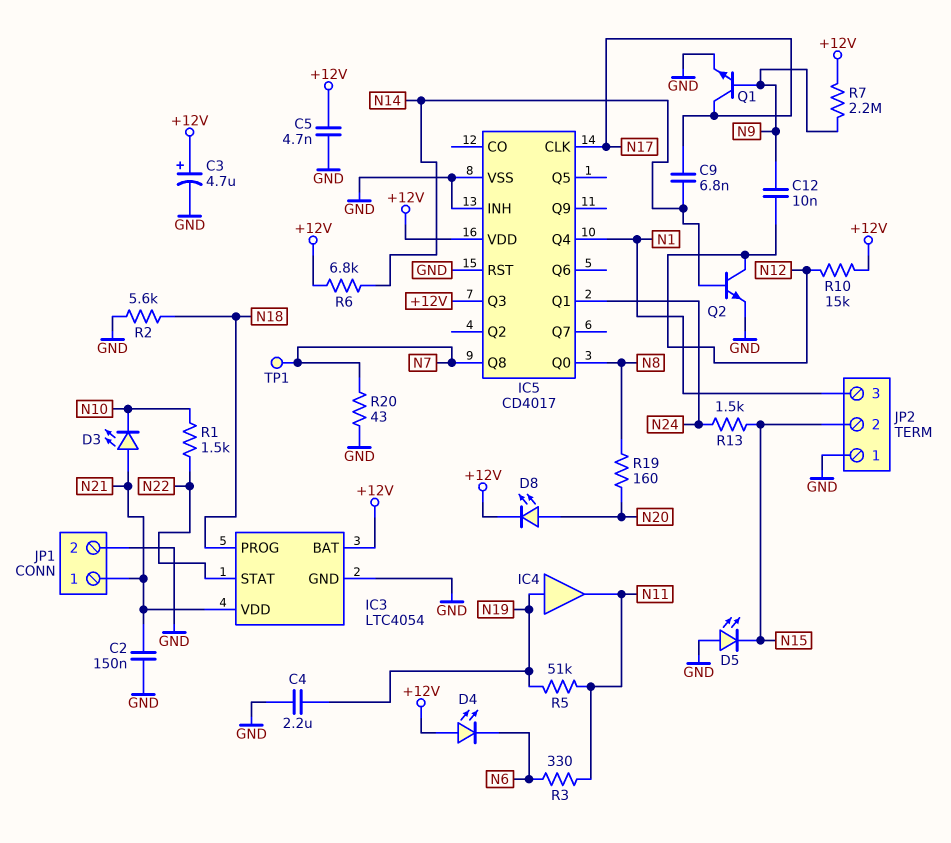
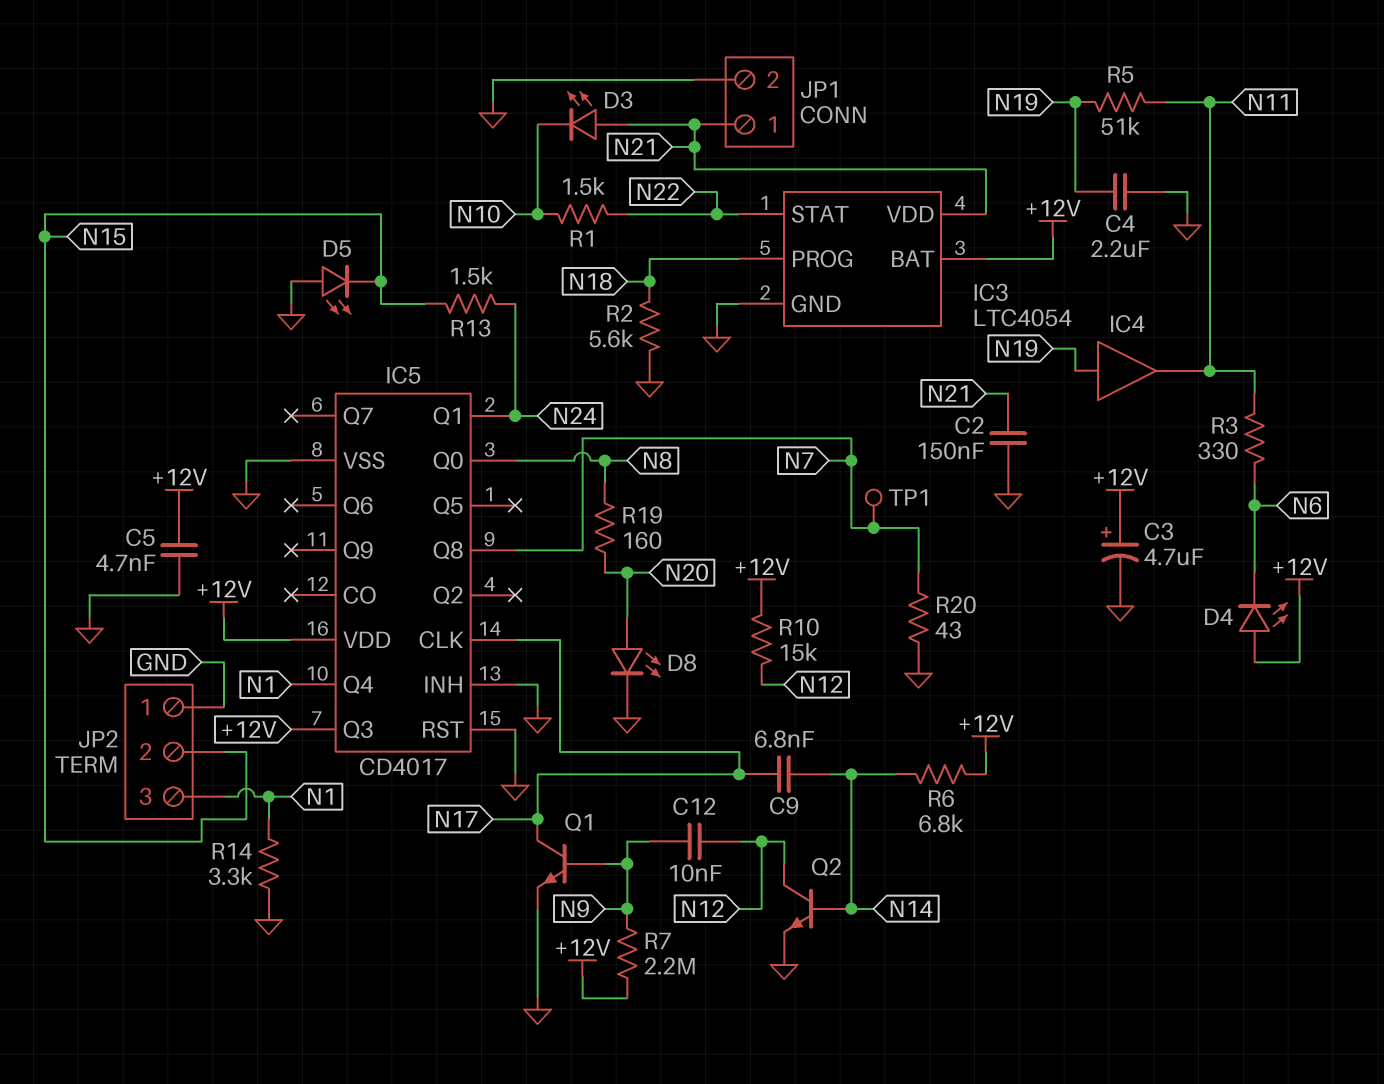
D8: LED (A N20, K +12V) -> LED (A N20, K GND)
R14: none -> 3.3k (GND, N1)

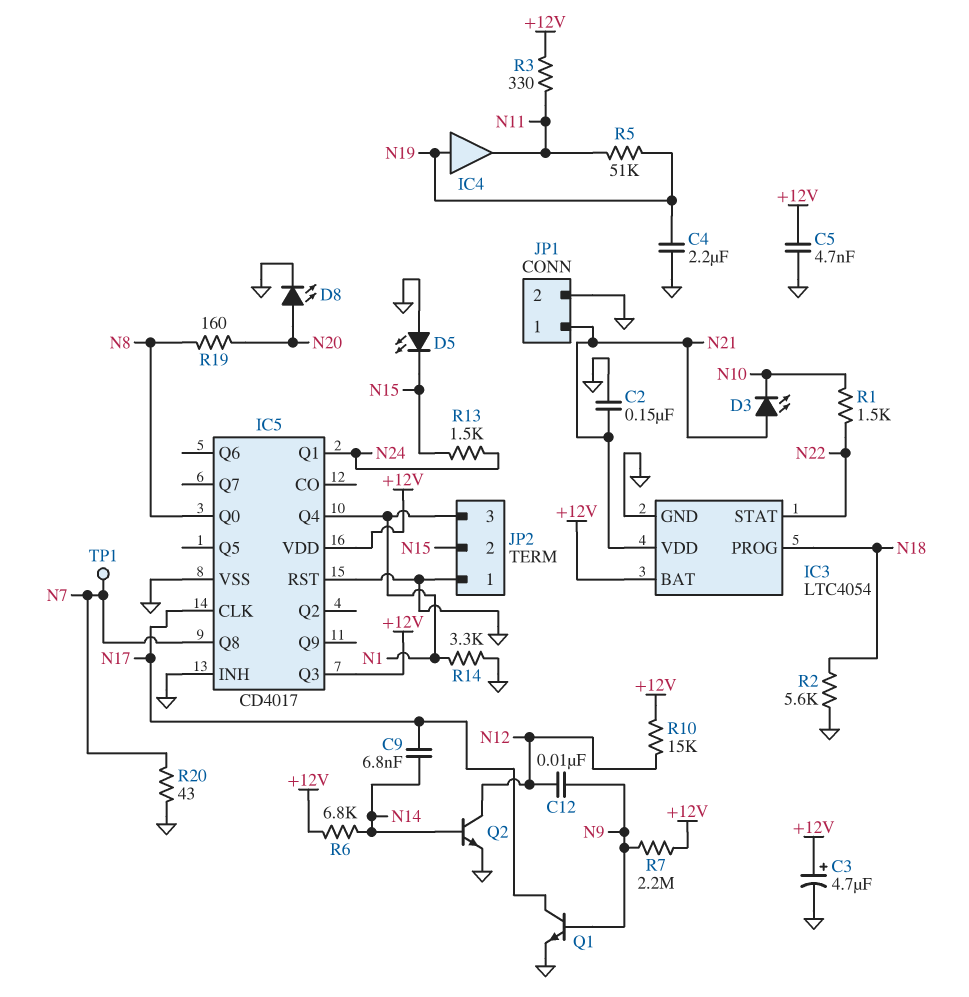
D4: LED (A +12V, K N6) -> none
R3: 330 (N6, N11) -> 330 (+12V, N11)

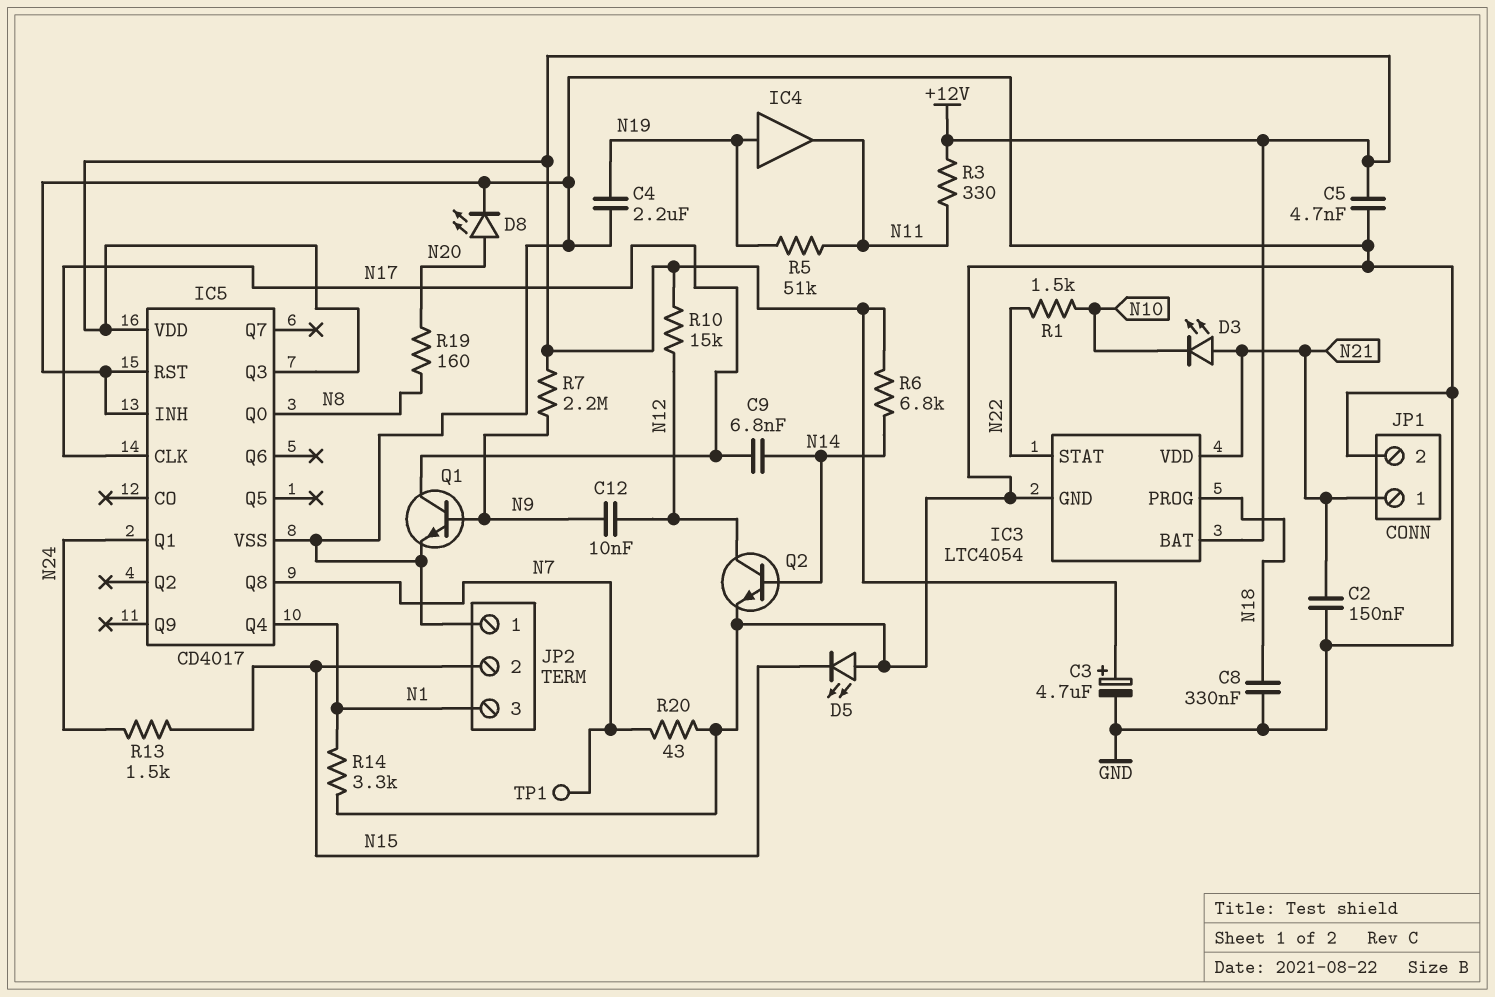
C8: none -> 330nF (GND, N18)
R2: 5.6k (GND, N18) -> none

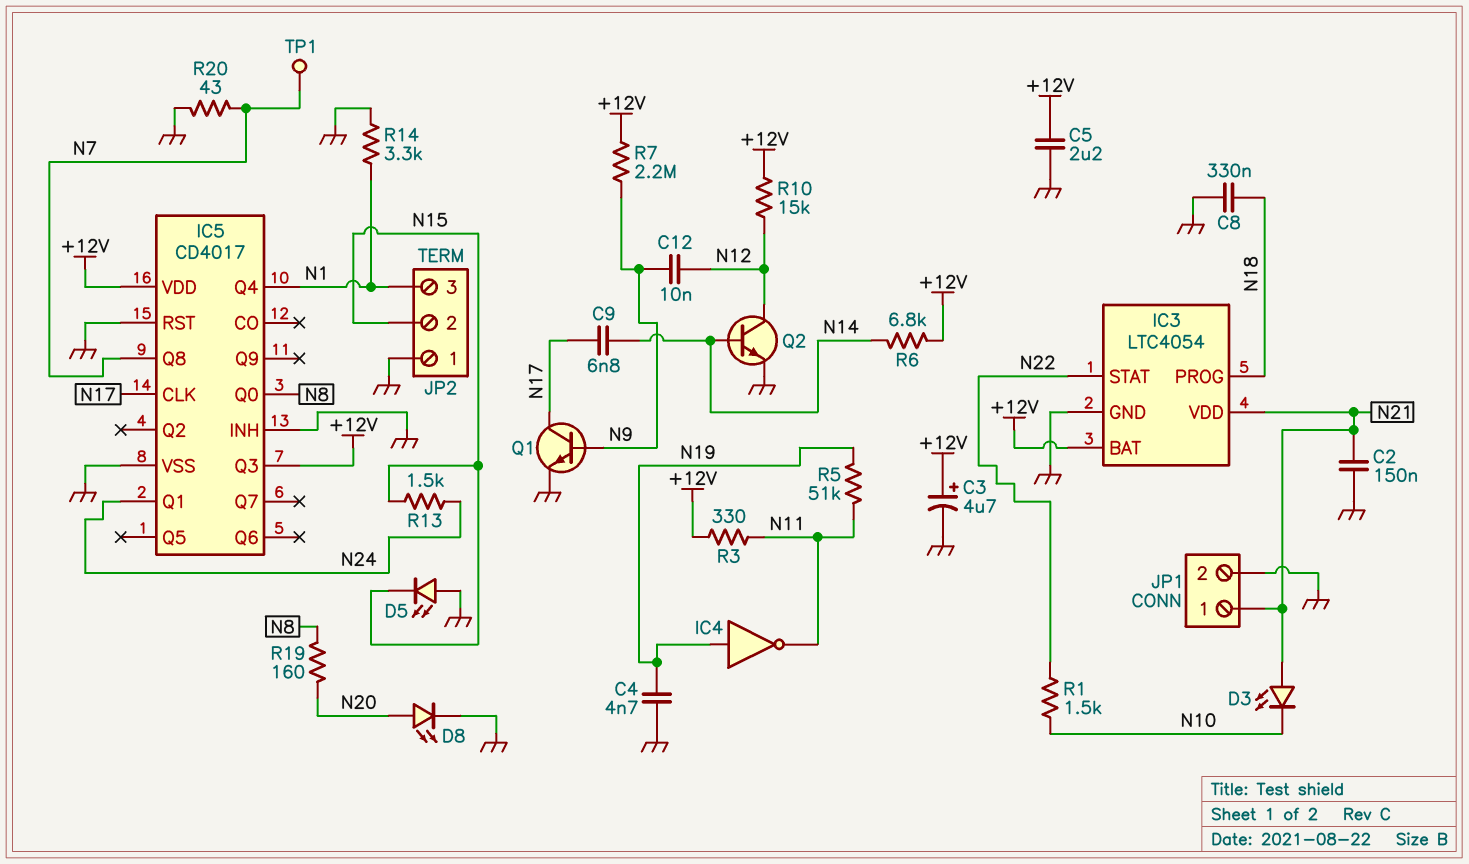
C4: 2.2uF (GND, N19) -> 4.7nF (GND, N19)
C5: 4.7nF (+12V, GND) -> 2.2uF (+12V, GND)
IC4: buffer (in N19, out N11) -> NOT (in N19, out N11)

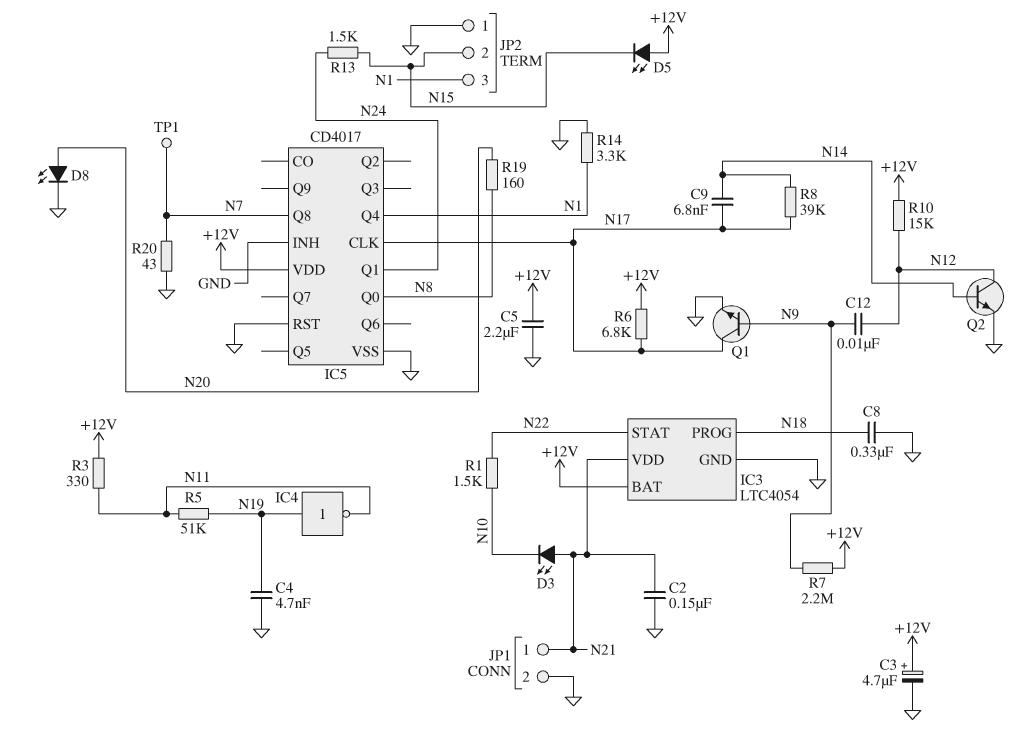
D5: LED (A GND, K N15) -> LED (A +12V, K N15)
IC5 pin Q3: +12V -> none
R6: 6.8k (+12V, N14) -> 6.8k (+12V, N17)
R8: none -> 39k (N14, N17)

